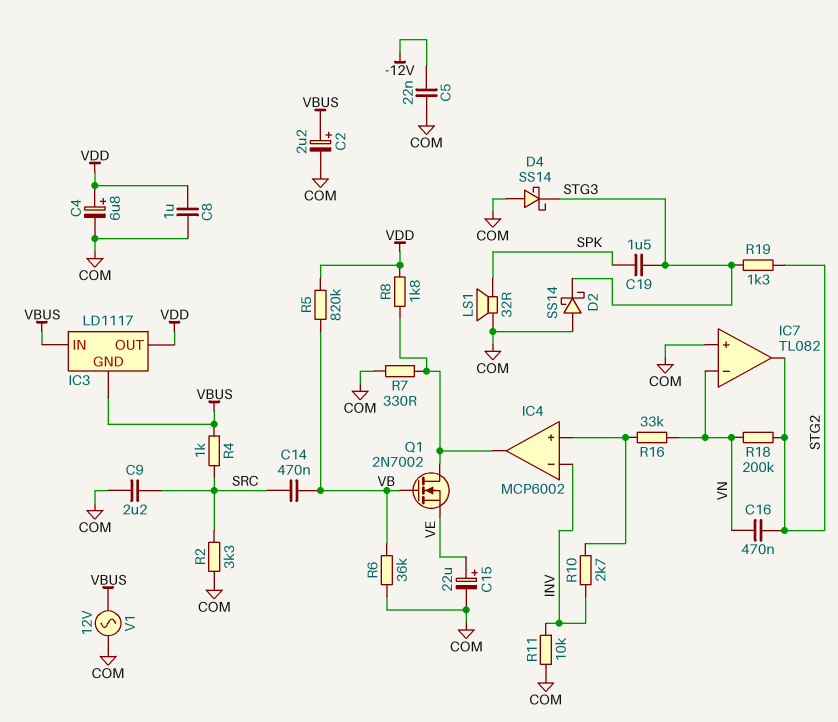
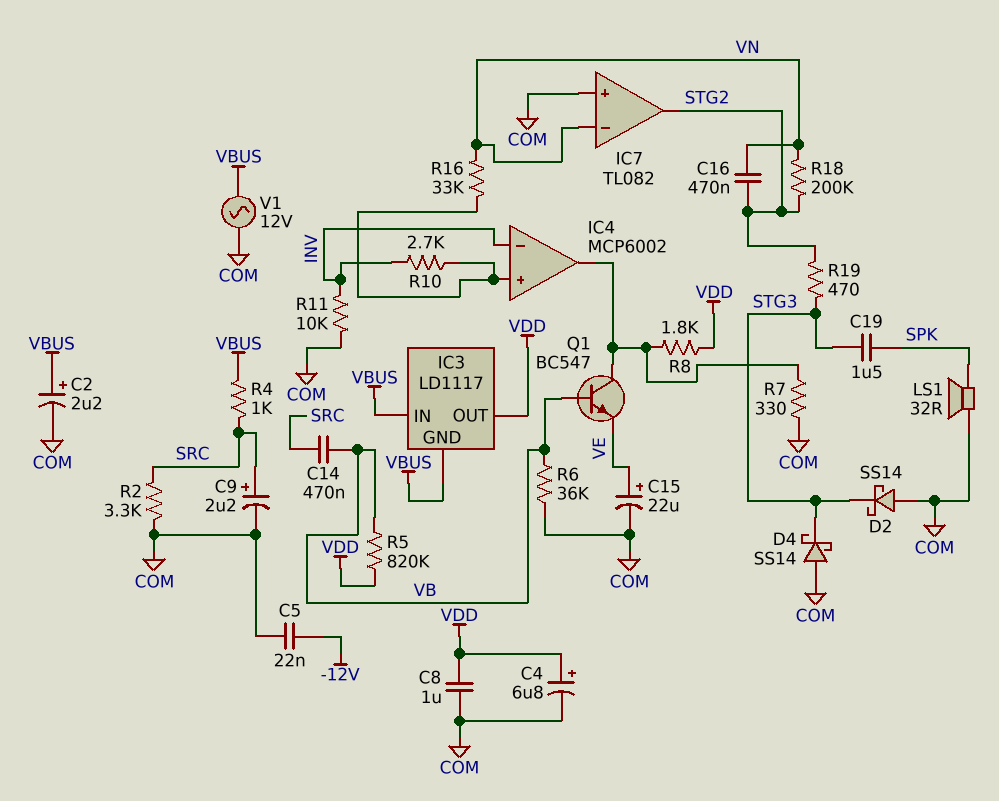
C9: 2.2uF (COM, SRC) -> 2.2uF (plus SRC, minus COM)
Q1: NMOS 2N7002 (G VB, D IC4/out, S VE) -> NPN BC547 (B VB, C IC4/out, E VE)
R19: 1.3k (STG2, STG3) -> 470 (STG2, STG3)

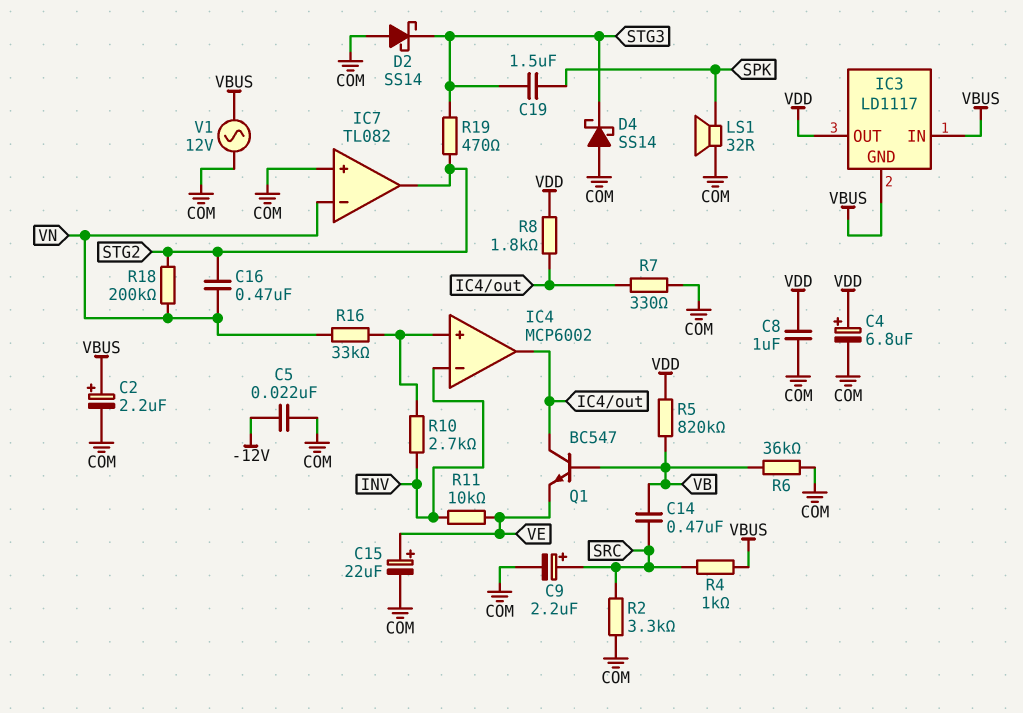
R11: 10k (COM, INV) -> 10k (INV, VE)

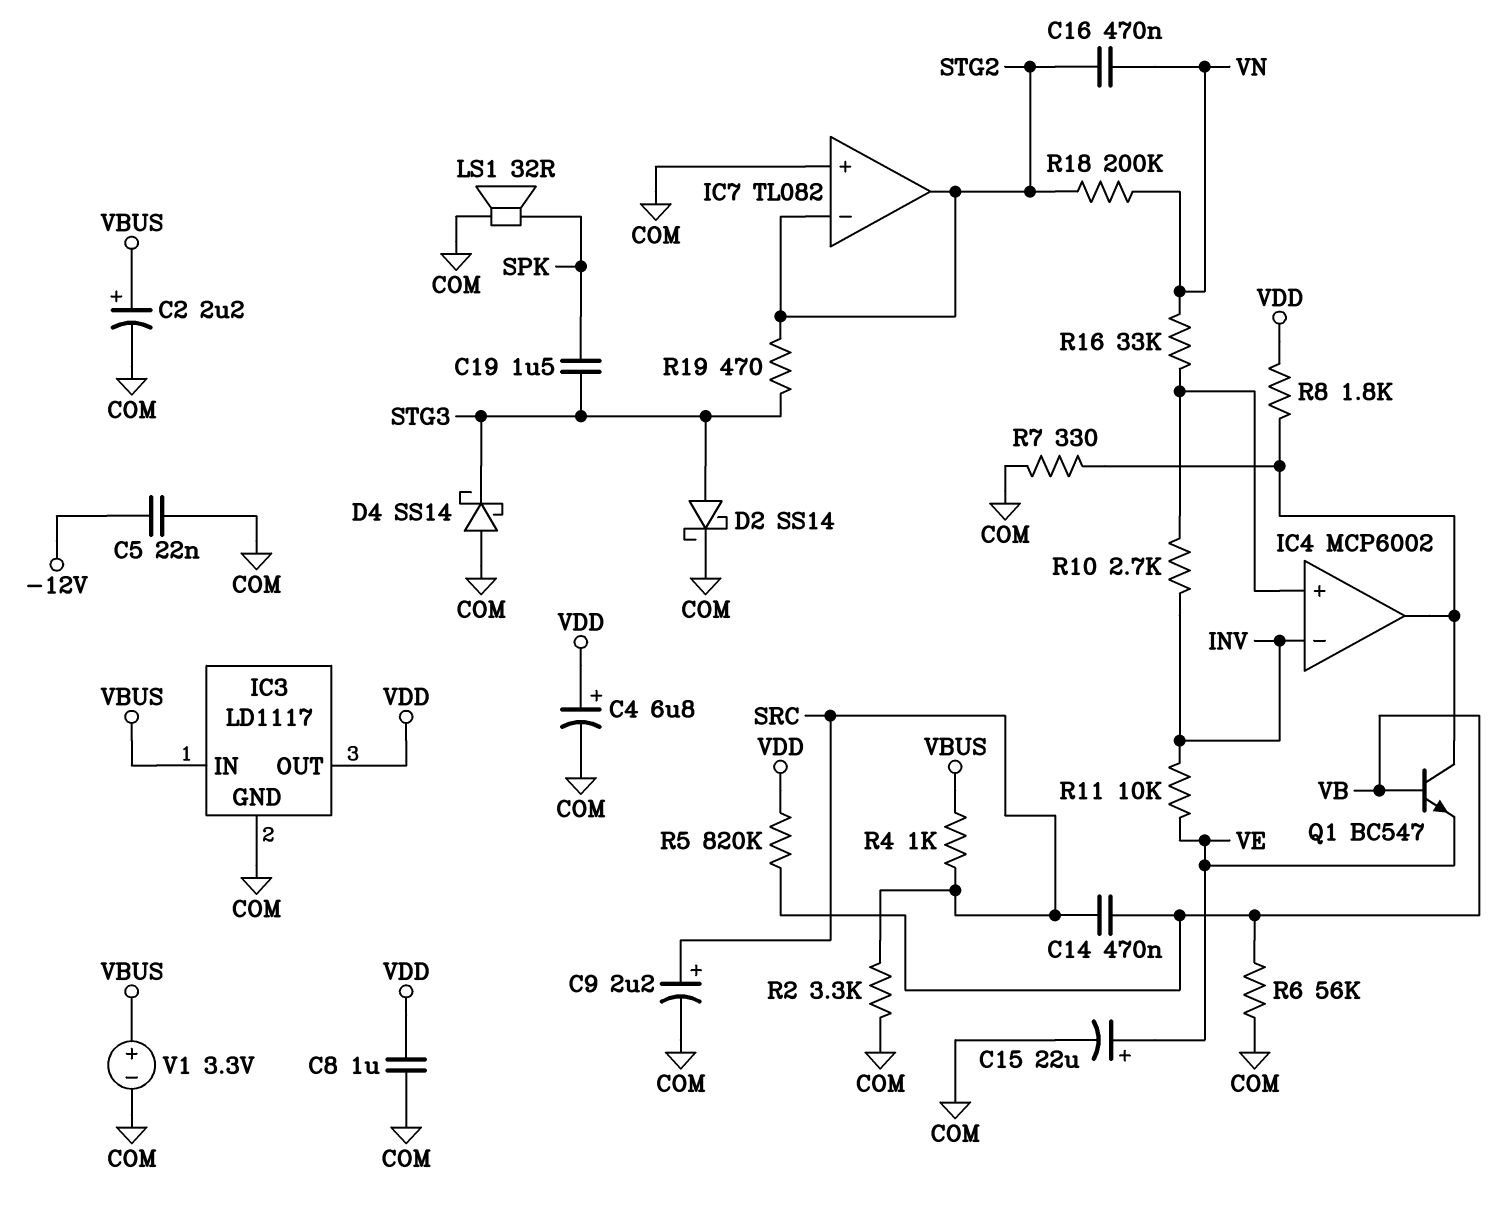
D2: schottky SS14 (A COM, K STG3) -> schottky SS14 (A STG3, K COM)
IC3 pin GND: VBUS -> COM
IC7 pin in-: VN -> STG2
R6: 36k (COM, VB) -> 56k (COM, VB)
V1: AC 12V (COM, VBUS) -> 3.3V (plus VBUS, minus COM)

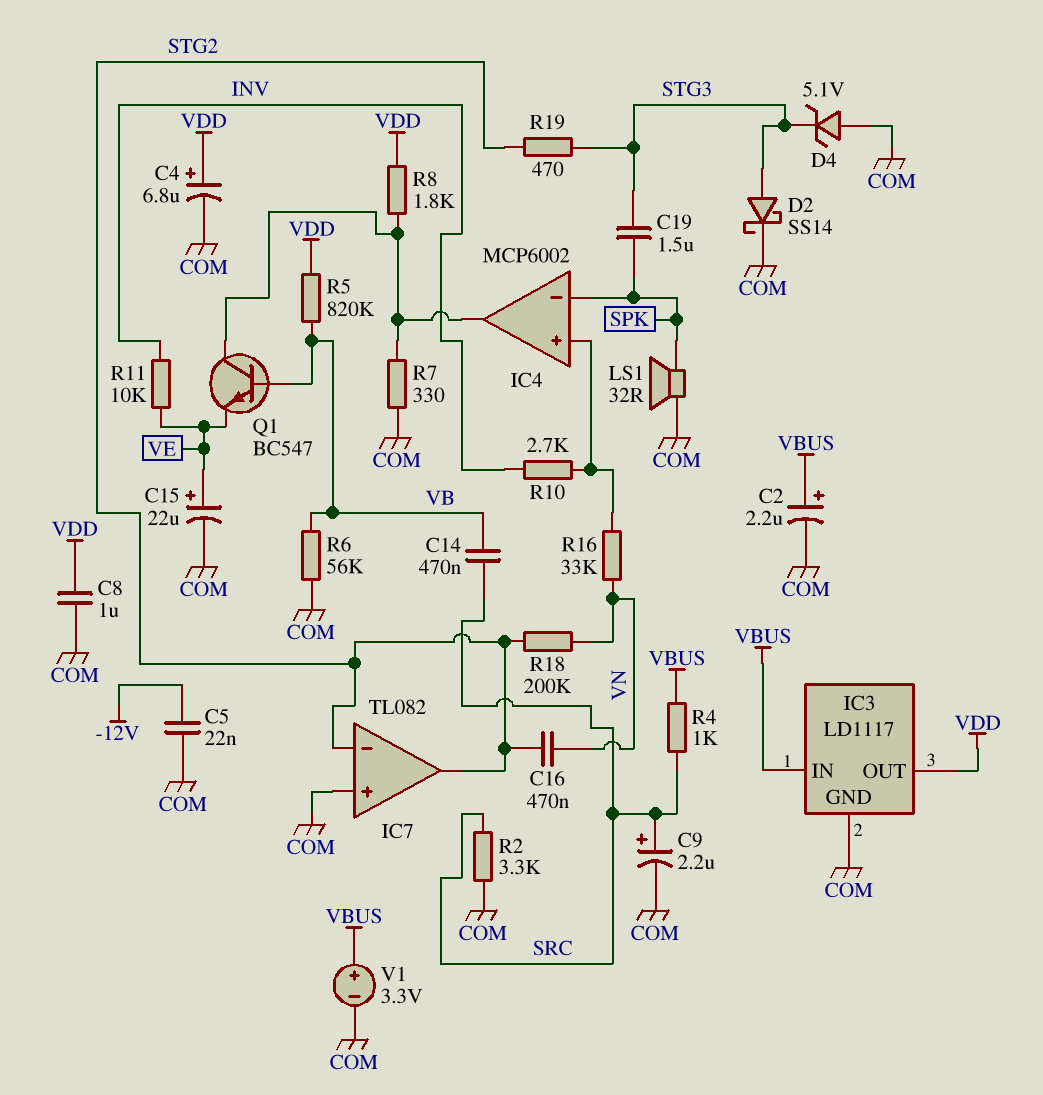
D4: schottky SS14 (A COM, K STG3) -> zener 5.1V (A COM, K STG3)
IC4 pin in-: INV -> SPK

